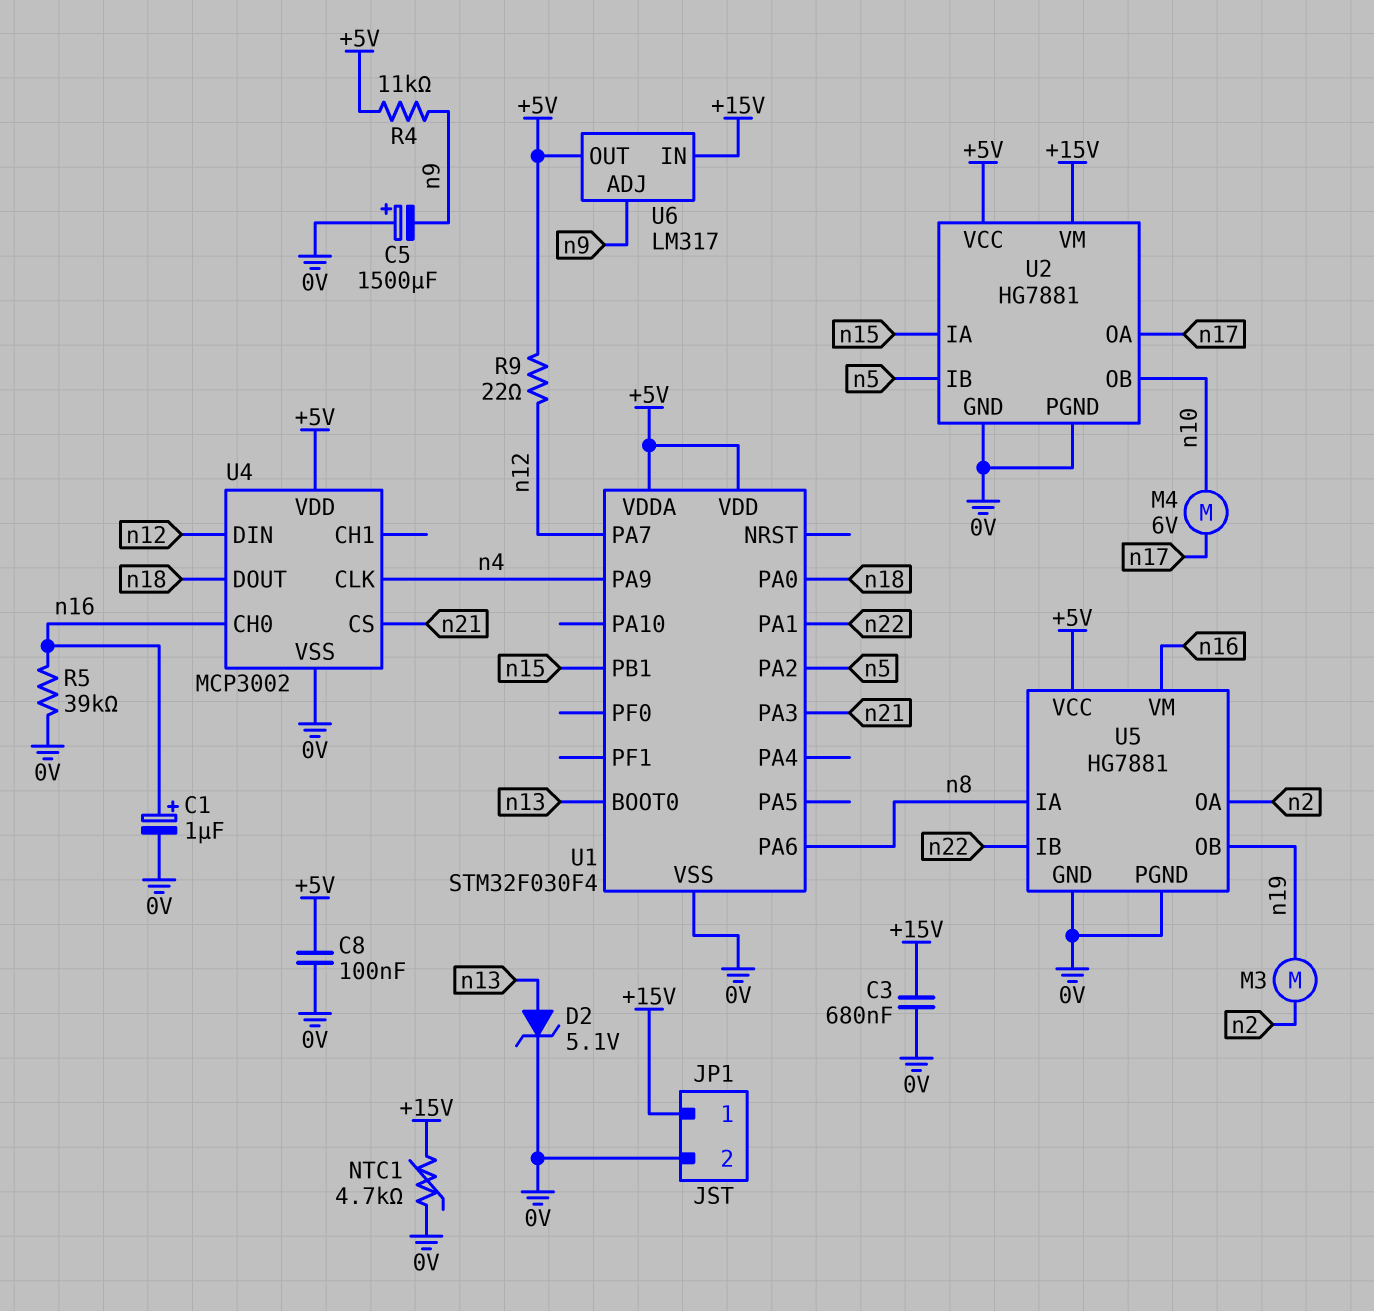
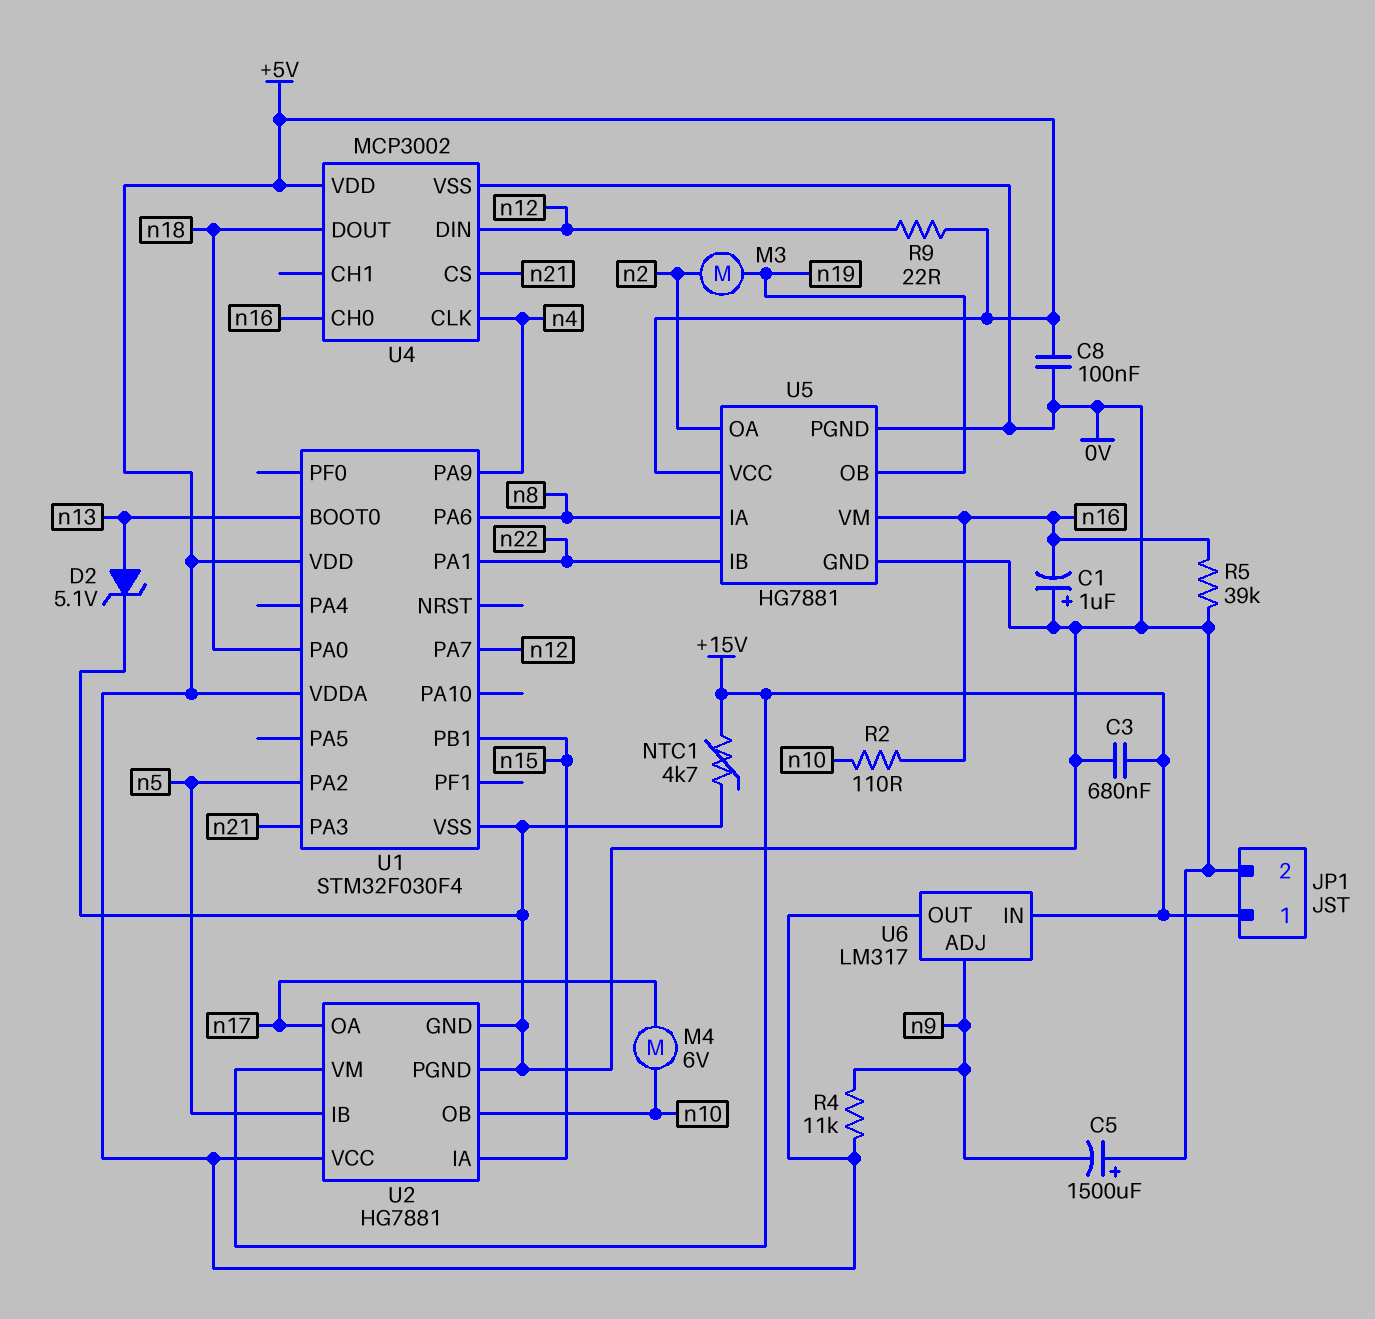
C1: 1uF (plus n16, minus 0V) -> 1uF (plus 0V, minus n16)
R2: none -> 110 (n10, n16)

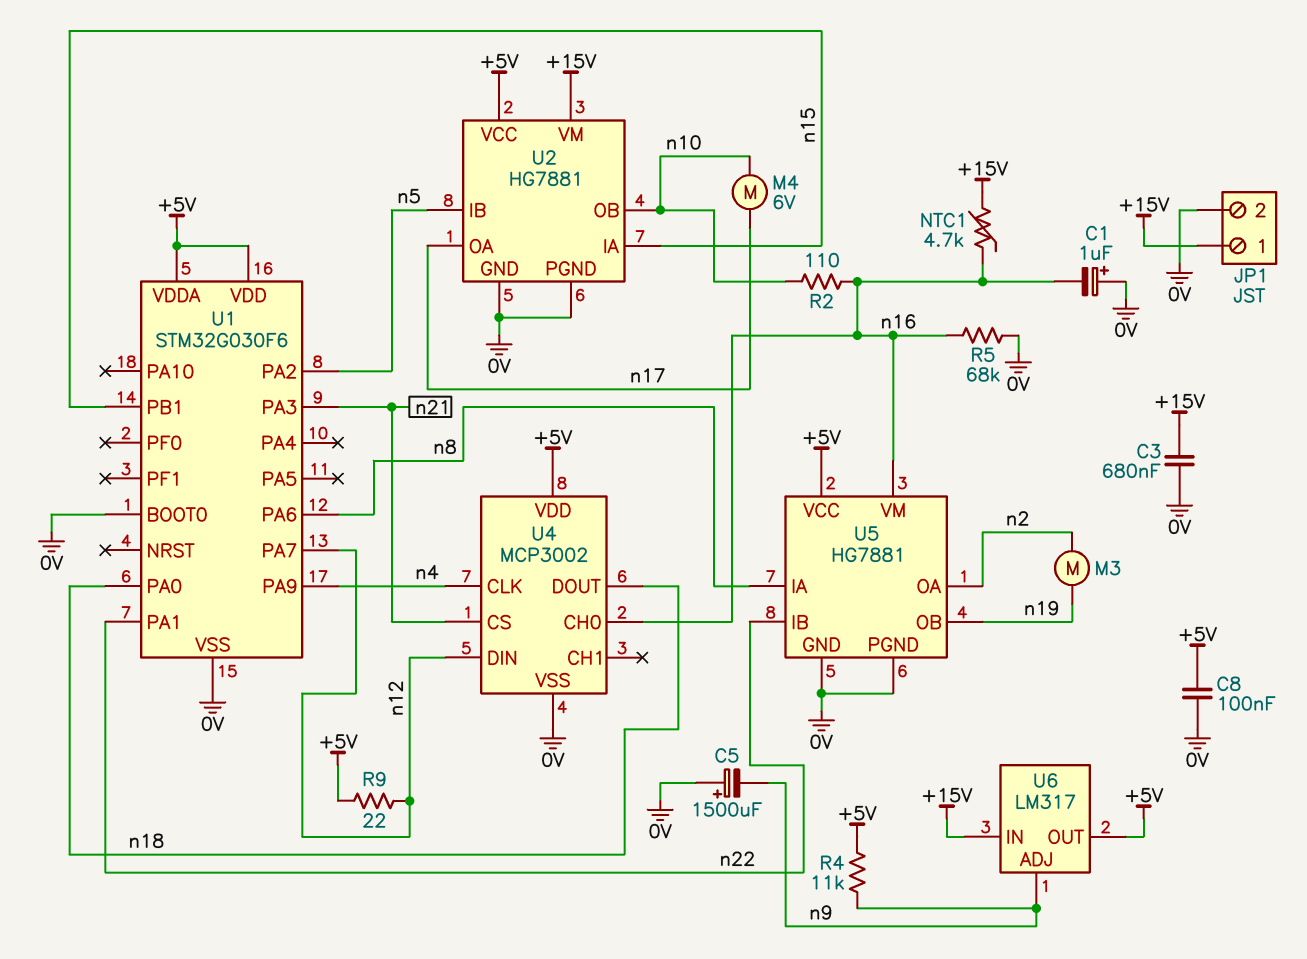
D2: zener 5.1V (A n13, K 0V) -> none
NTC1: 4.7k (+15V, 0V) -> 4.7k (+15V, n16)
R5: 39k (0V, n16) -> 68k (0V, n16)
U1: STM32F030F4 -> STM32G030F6
U1 pin BOOT0: n13 -> 0V

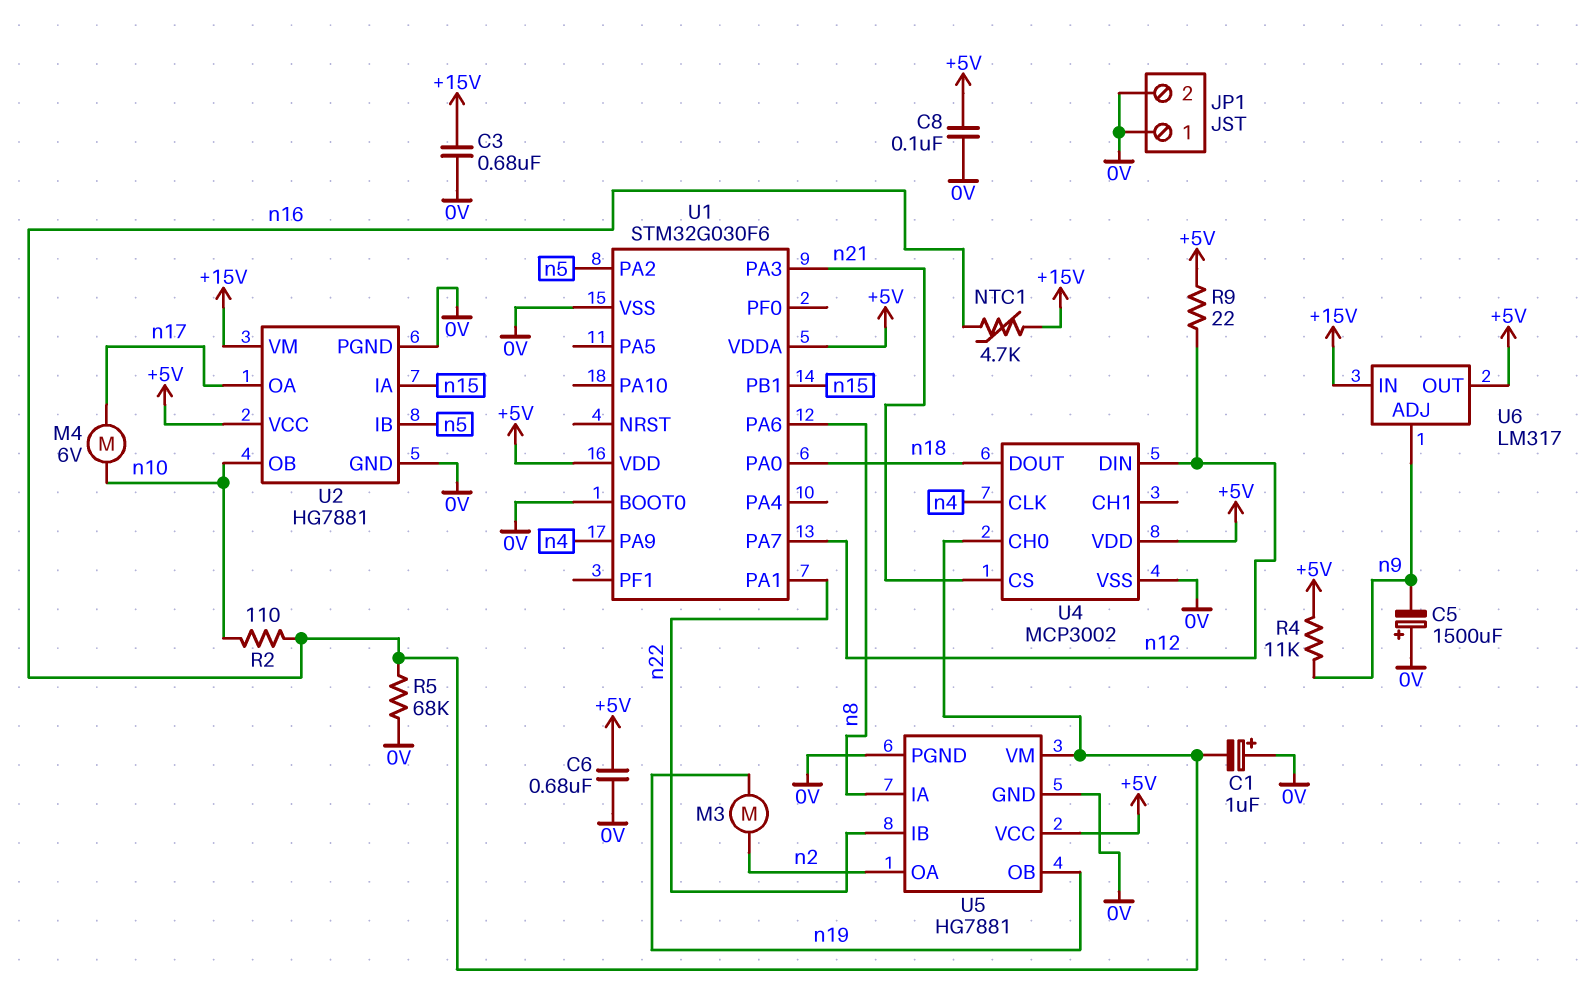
C6: none -> 680nF (+5V, 0V)
JP1 pin 1: +15V -> 0V

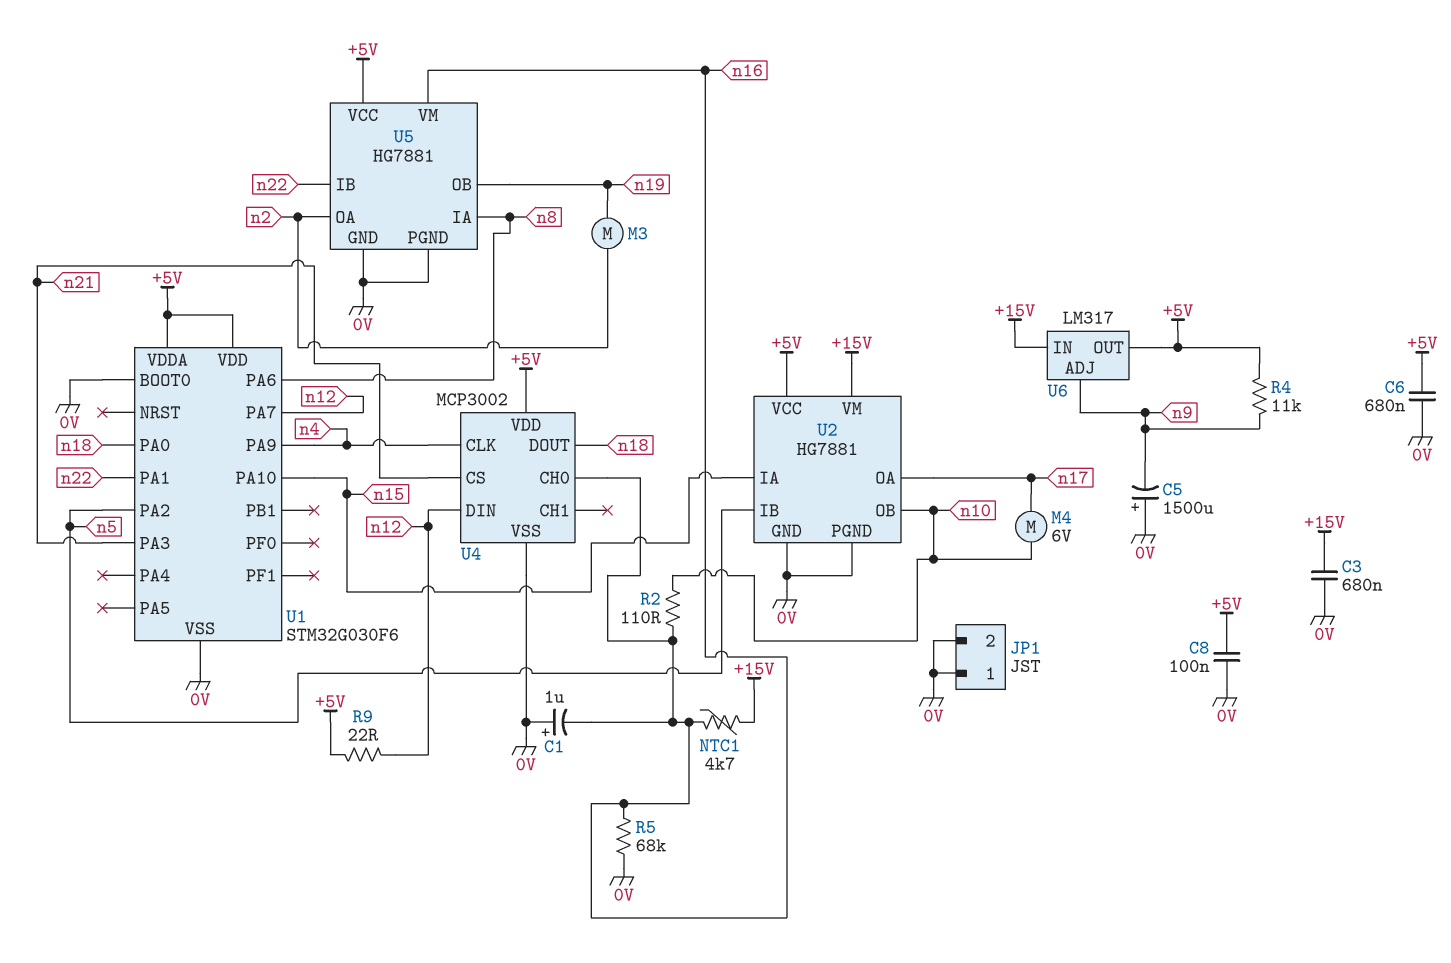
U1 pin PA10: none -> n15
U1 pin PB1: n15 -> none

